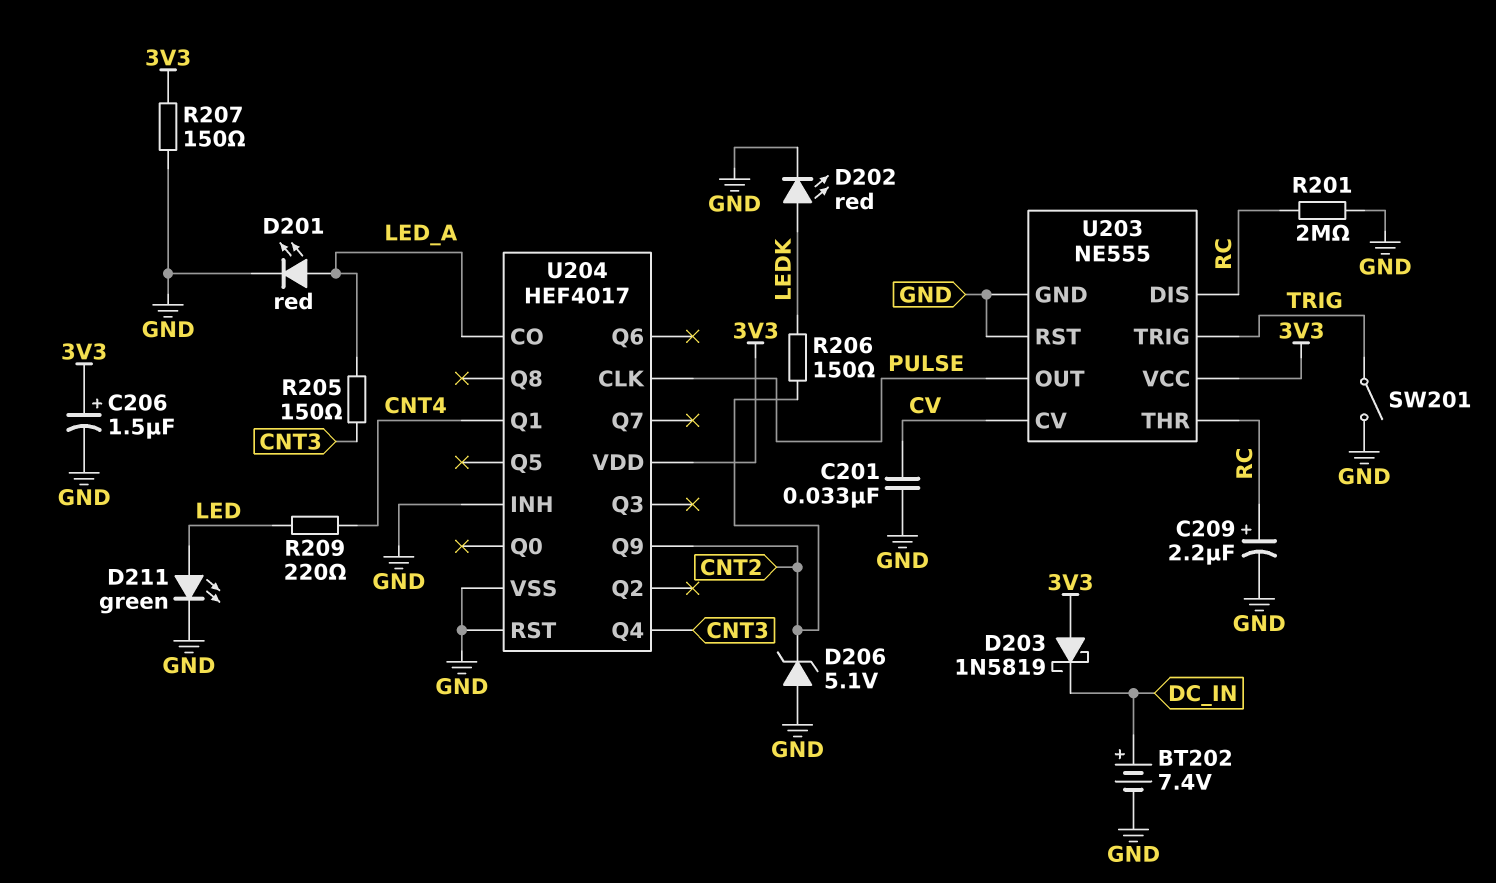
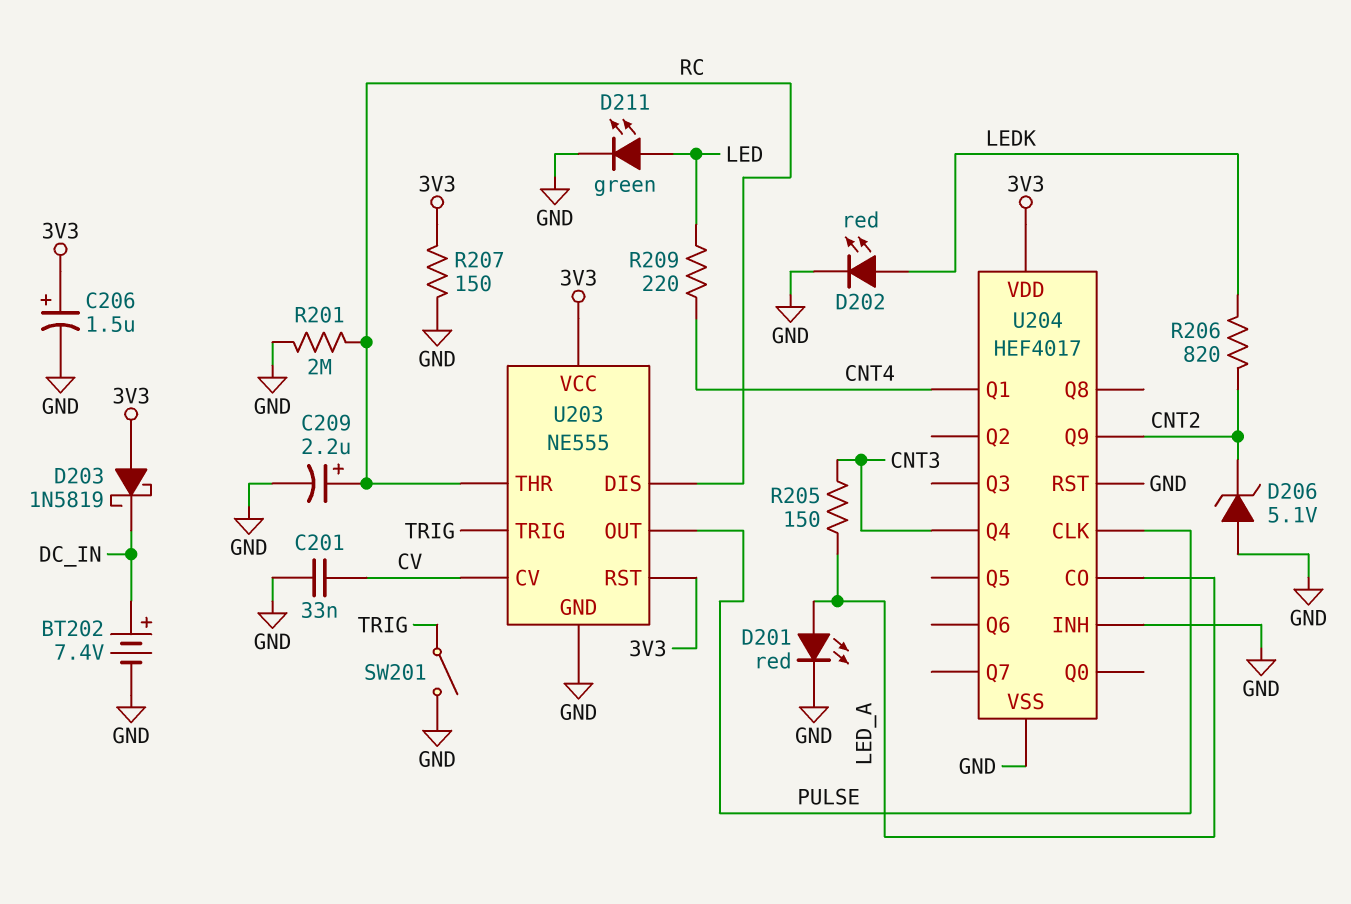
R206: 150 (CNT2, LEDK) -> 820 (CNT2, LEDK)
U203 pin RST: GND -> 3V3

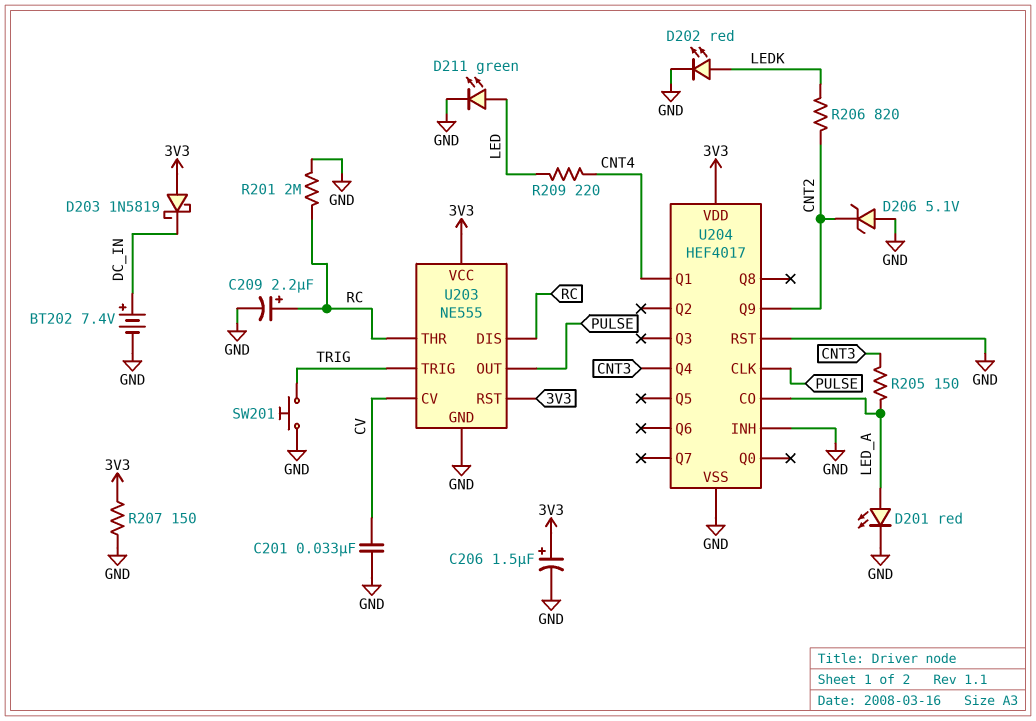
SW201: switch (GND, TRIG) -> button (GND, TRIG)

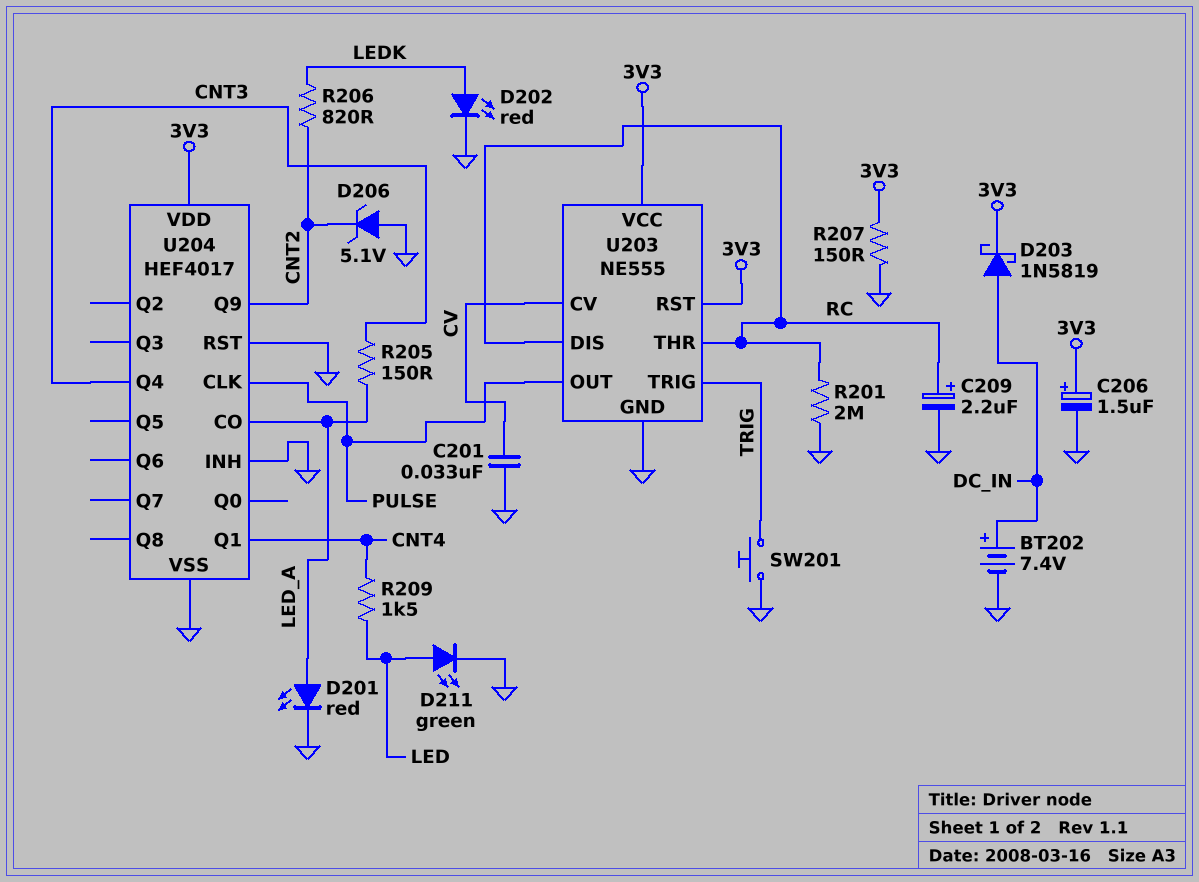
D203: schottky 1N5819 (A 3V3, K DC_IN) -> schottky 1N5819 (A DC_IN, K 3V3)
R209: 220 (CNT4, LED) -> 1.5k (CNT4, LED)

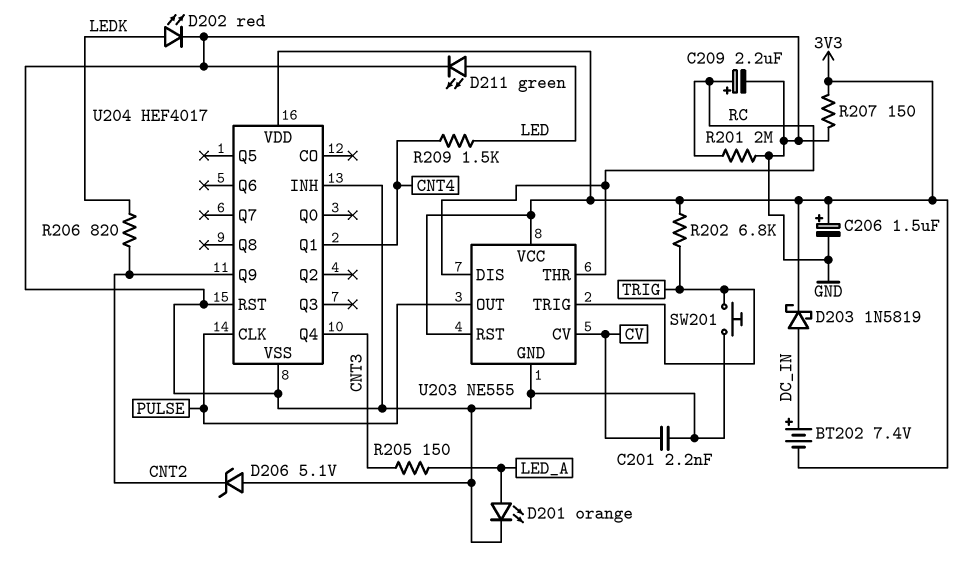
BT202: 7.4V (plus DC_IN, minus GND) -> 7.4V (plus DC_IN, minus 3V3)
C201: 33nF (CV, GND) -> 2.2nF (CV, GND)
D201: LED red (A LED_A, K GND) -> LED orange (A LED_A, K GND)
R202: none -> 6.8k (3V3, TRIG)
U204 pin CO: LED_A -> none

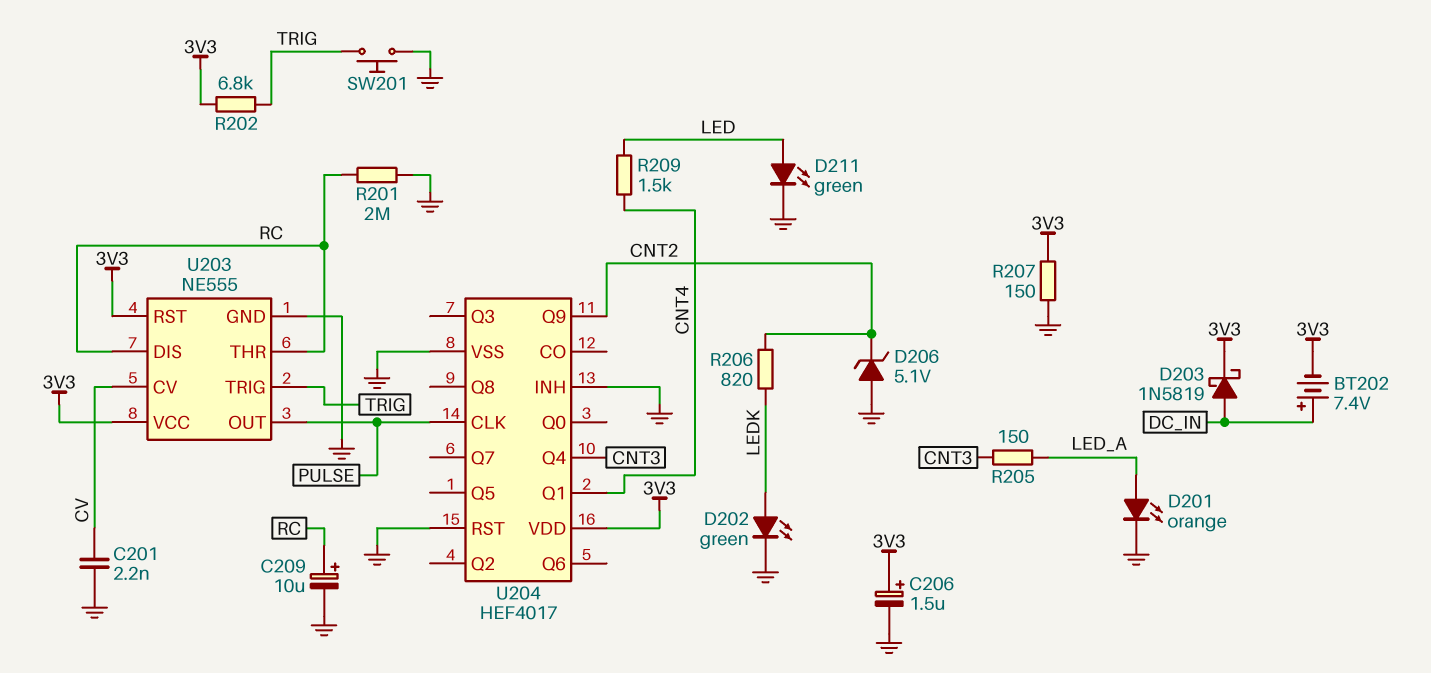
C209: 2.2uF (plus RC, minus GND) -> 10uF (plus RC, minus GND)
D202: LED red (A LEDK, K GND) -> LED green (A LEDK, K GND)

